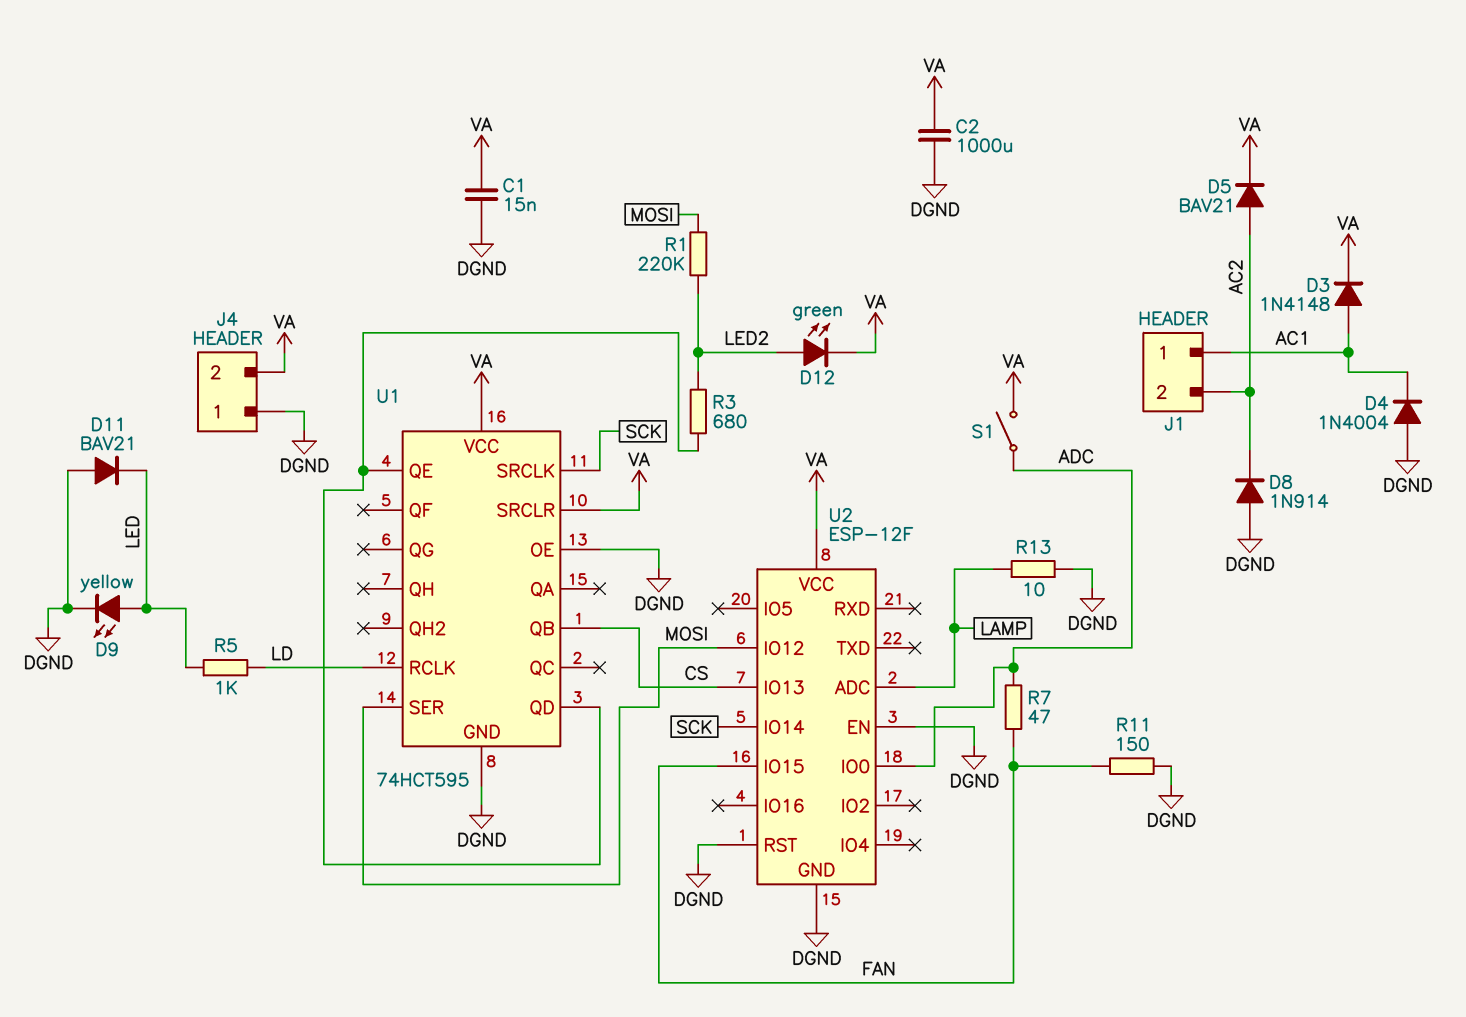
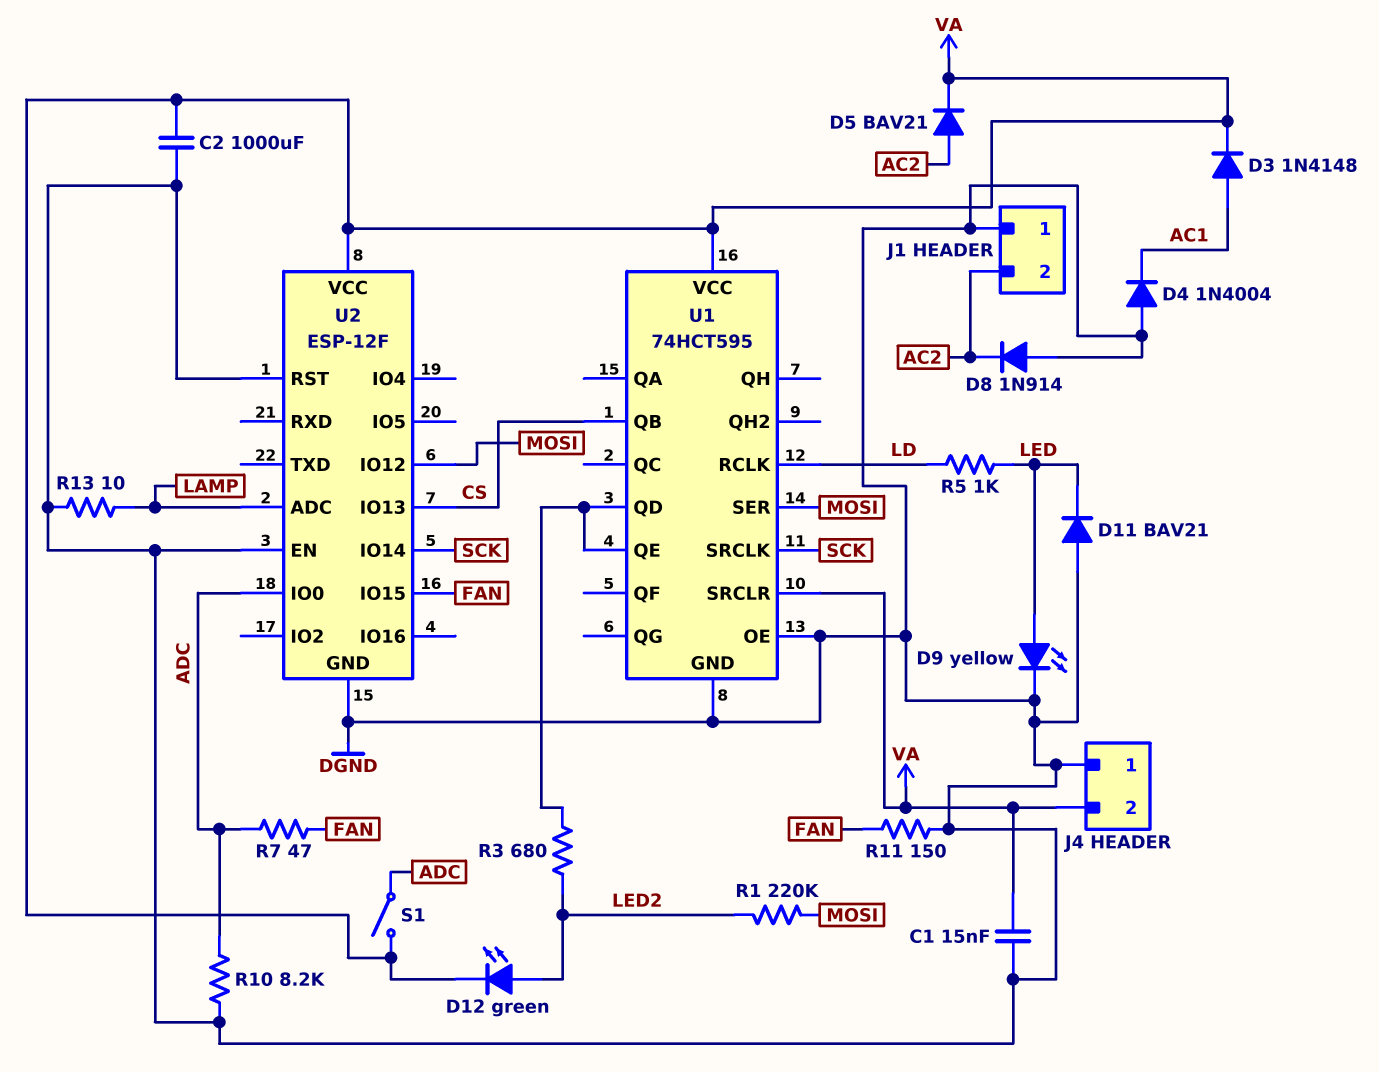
J1 pin 1: AC1 -> DGND
R10: none -> 8.2k (ADC, DGND)

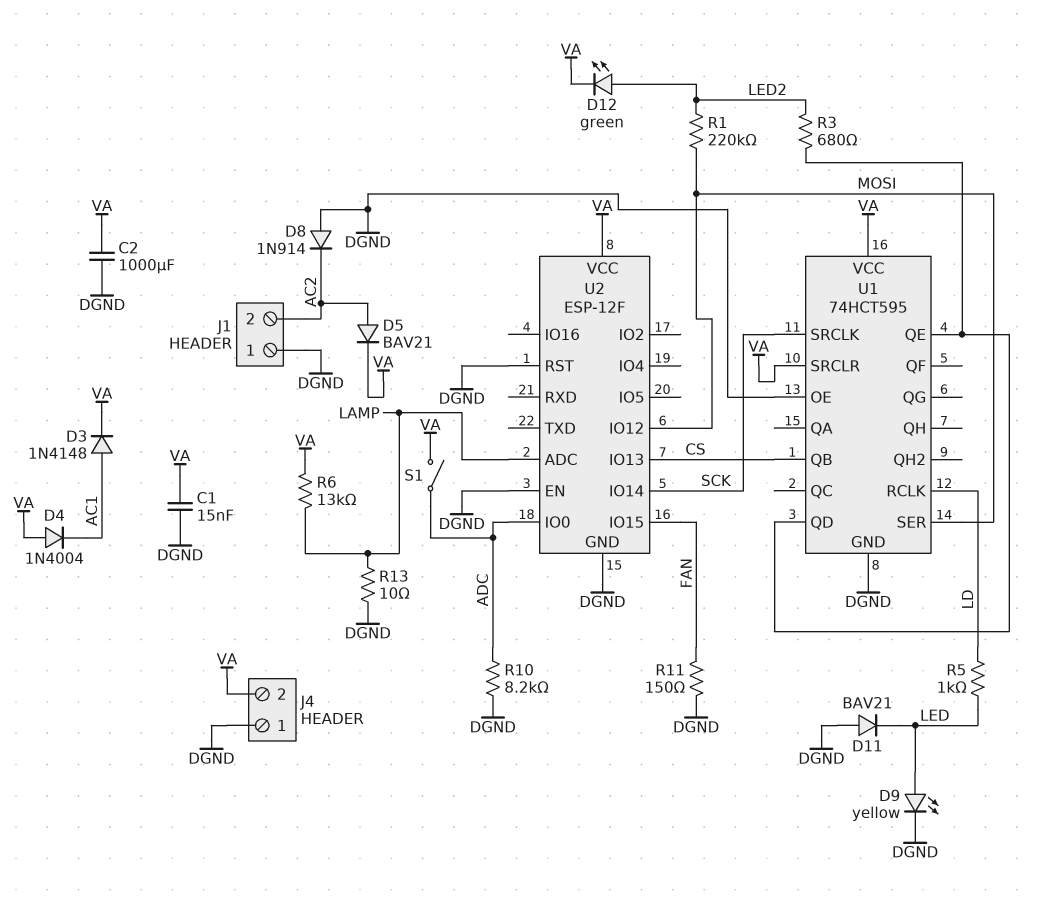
D4: diode 1N4004 (A DGND, K AC1) -> diode 1N4004 (A VA, K AC1)
R6: none -> 13k (LAMP, VA)
R7: 47 (ADC, FAN) -> none

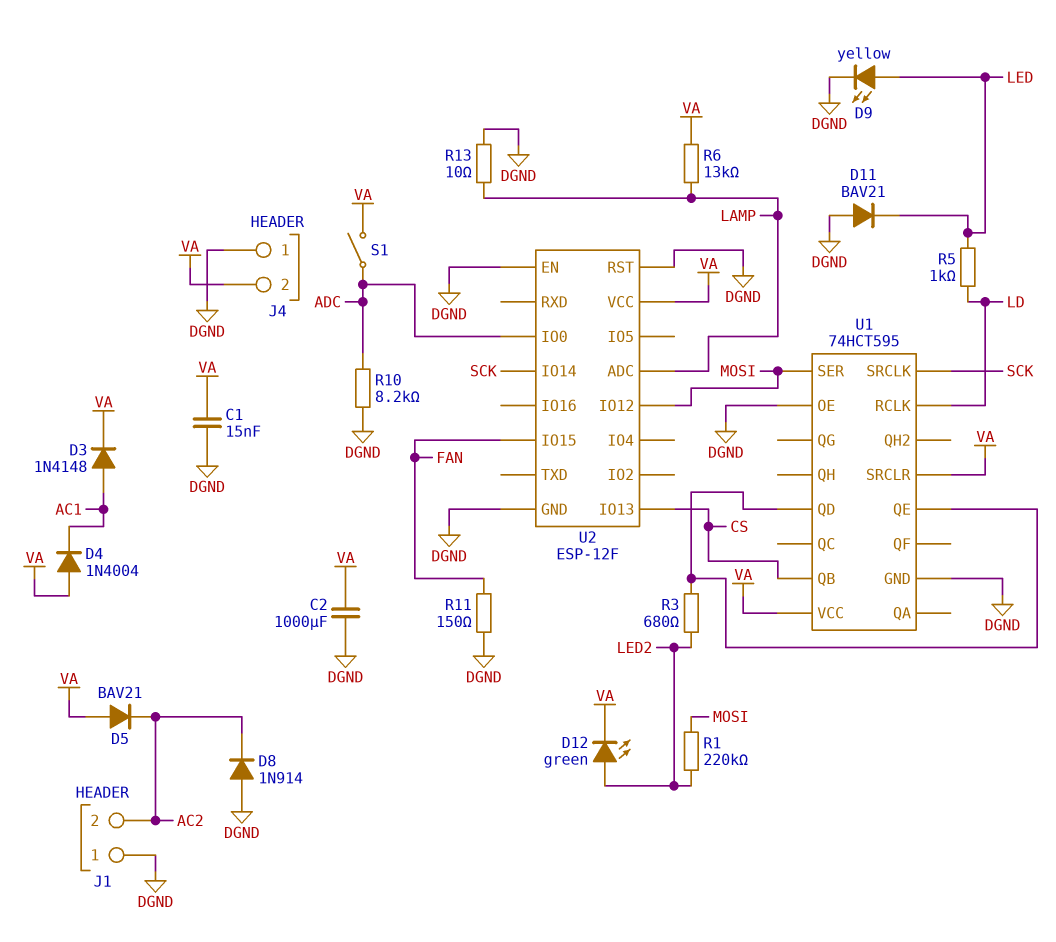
D5: diode BAV21 (A AC2, K VA) -> diode BAV21 (A VA, K AC2)

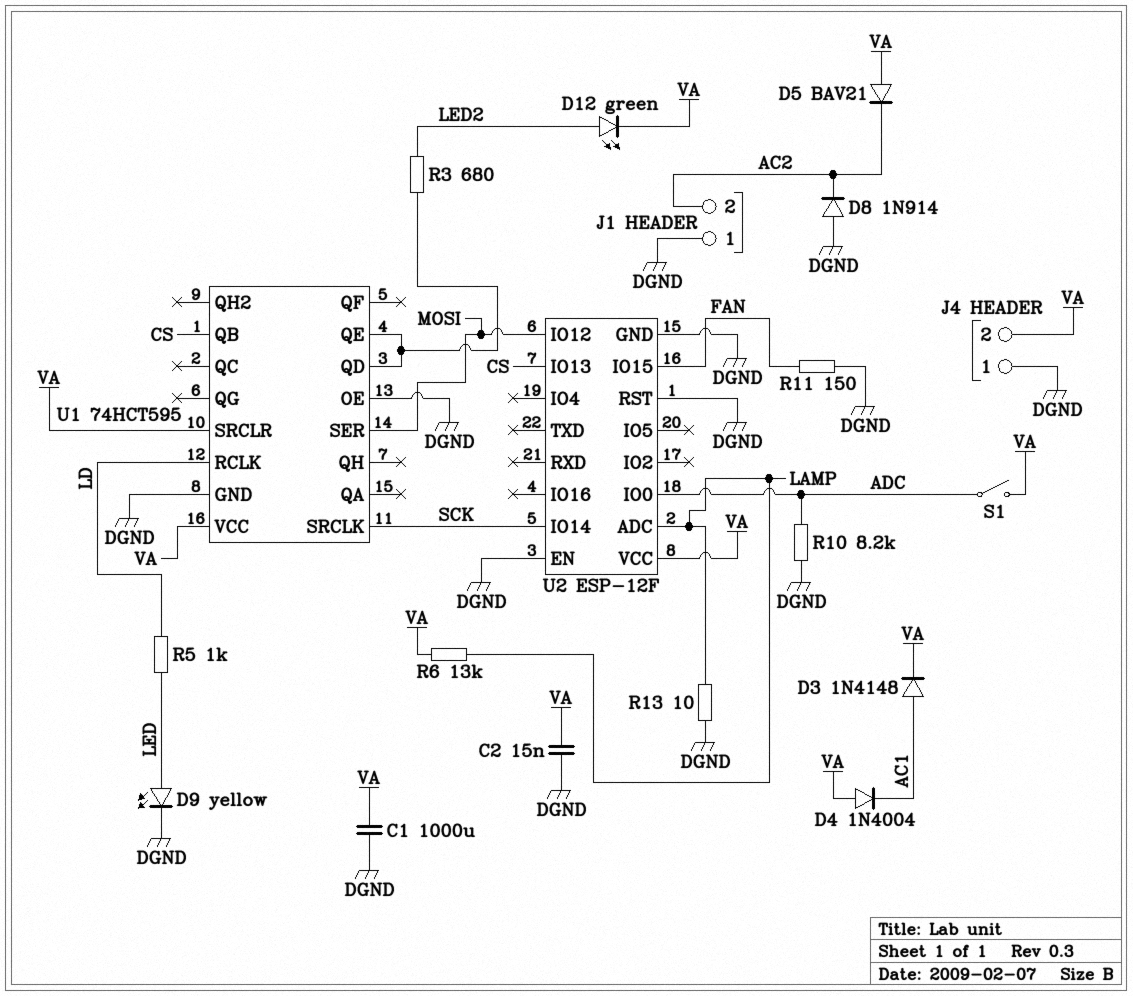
C1: 15nF (DGND, VA) -> 1000uF (DGND, VA)
C2: 1000uF (DGND, VA) -> 15nF (DGND, VA)
D11: diode BAV21 (A DGND, K LED) -> none
R1: 220k (LED2, MOSI) -> none

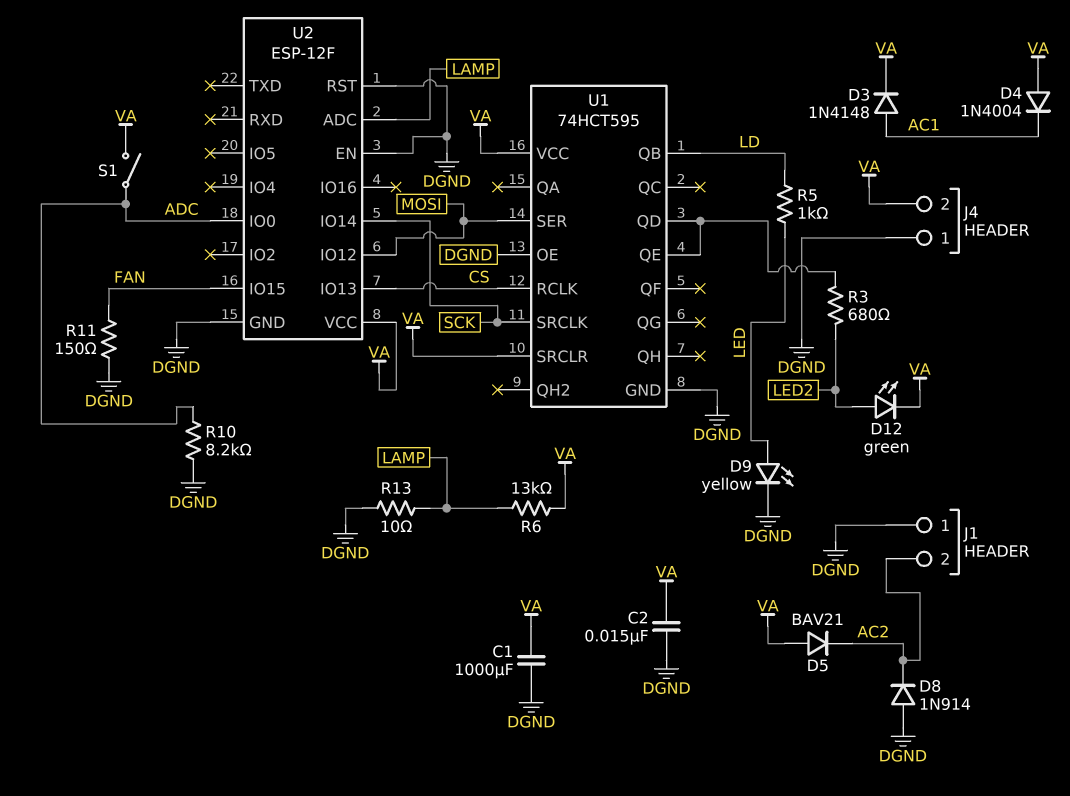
U1 pin QB: CS -> LD
U1 pin RCLK: LD -> CS

